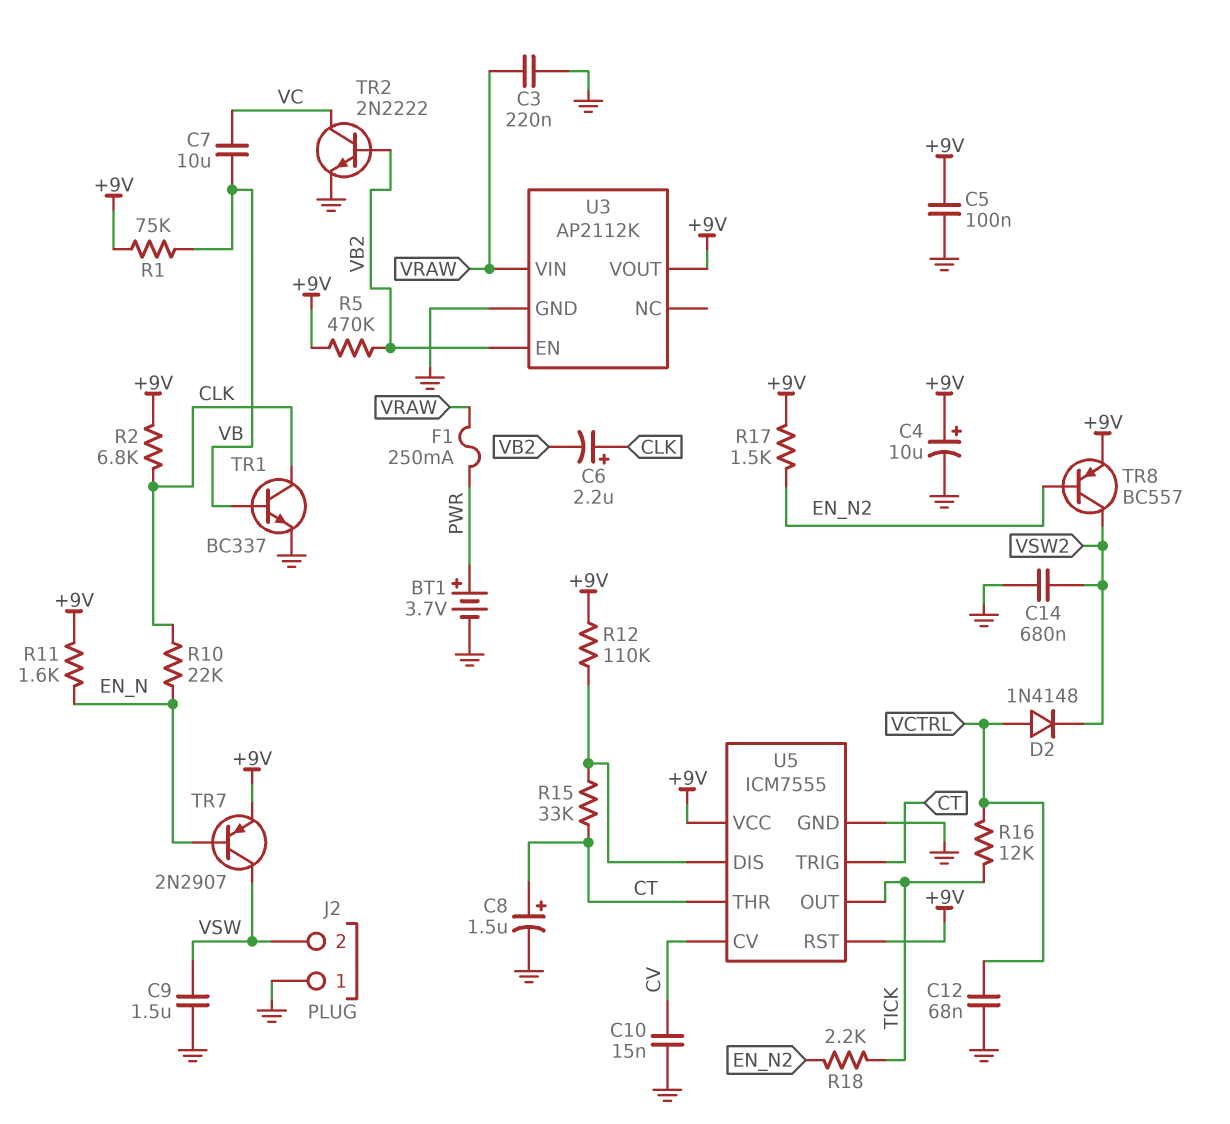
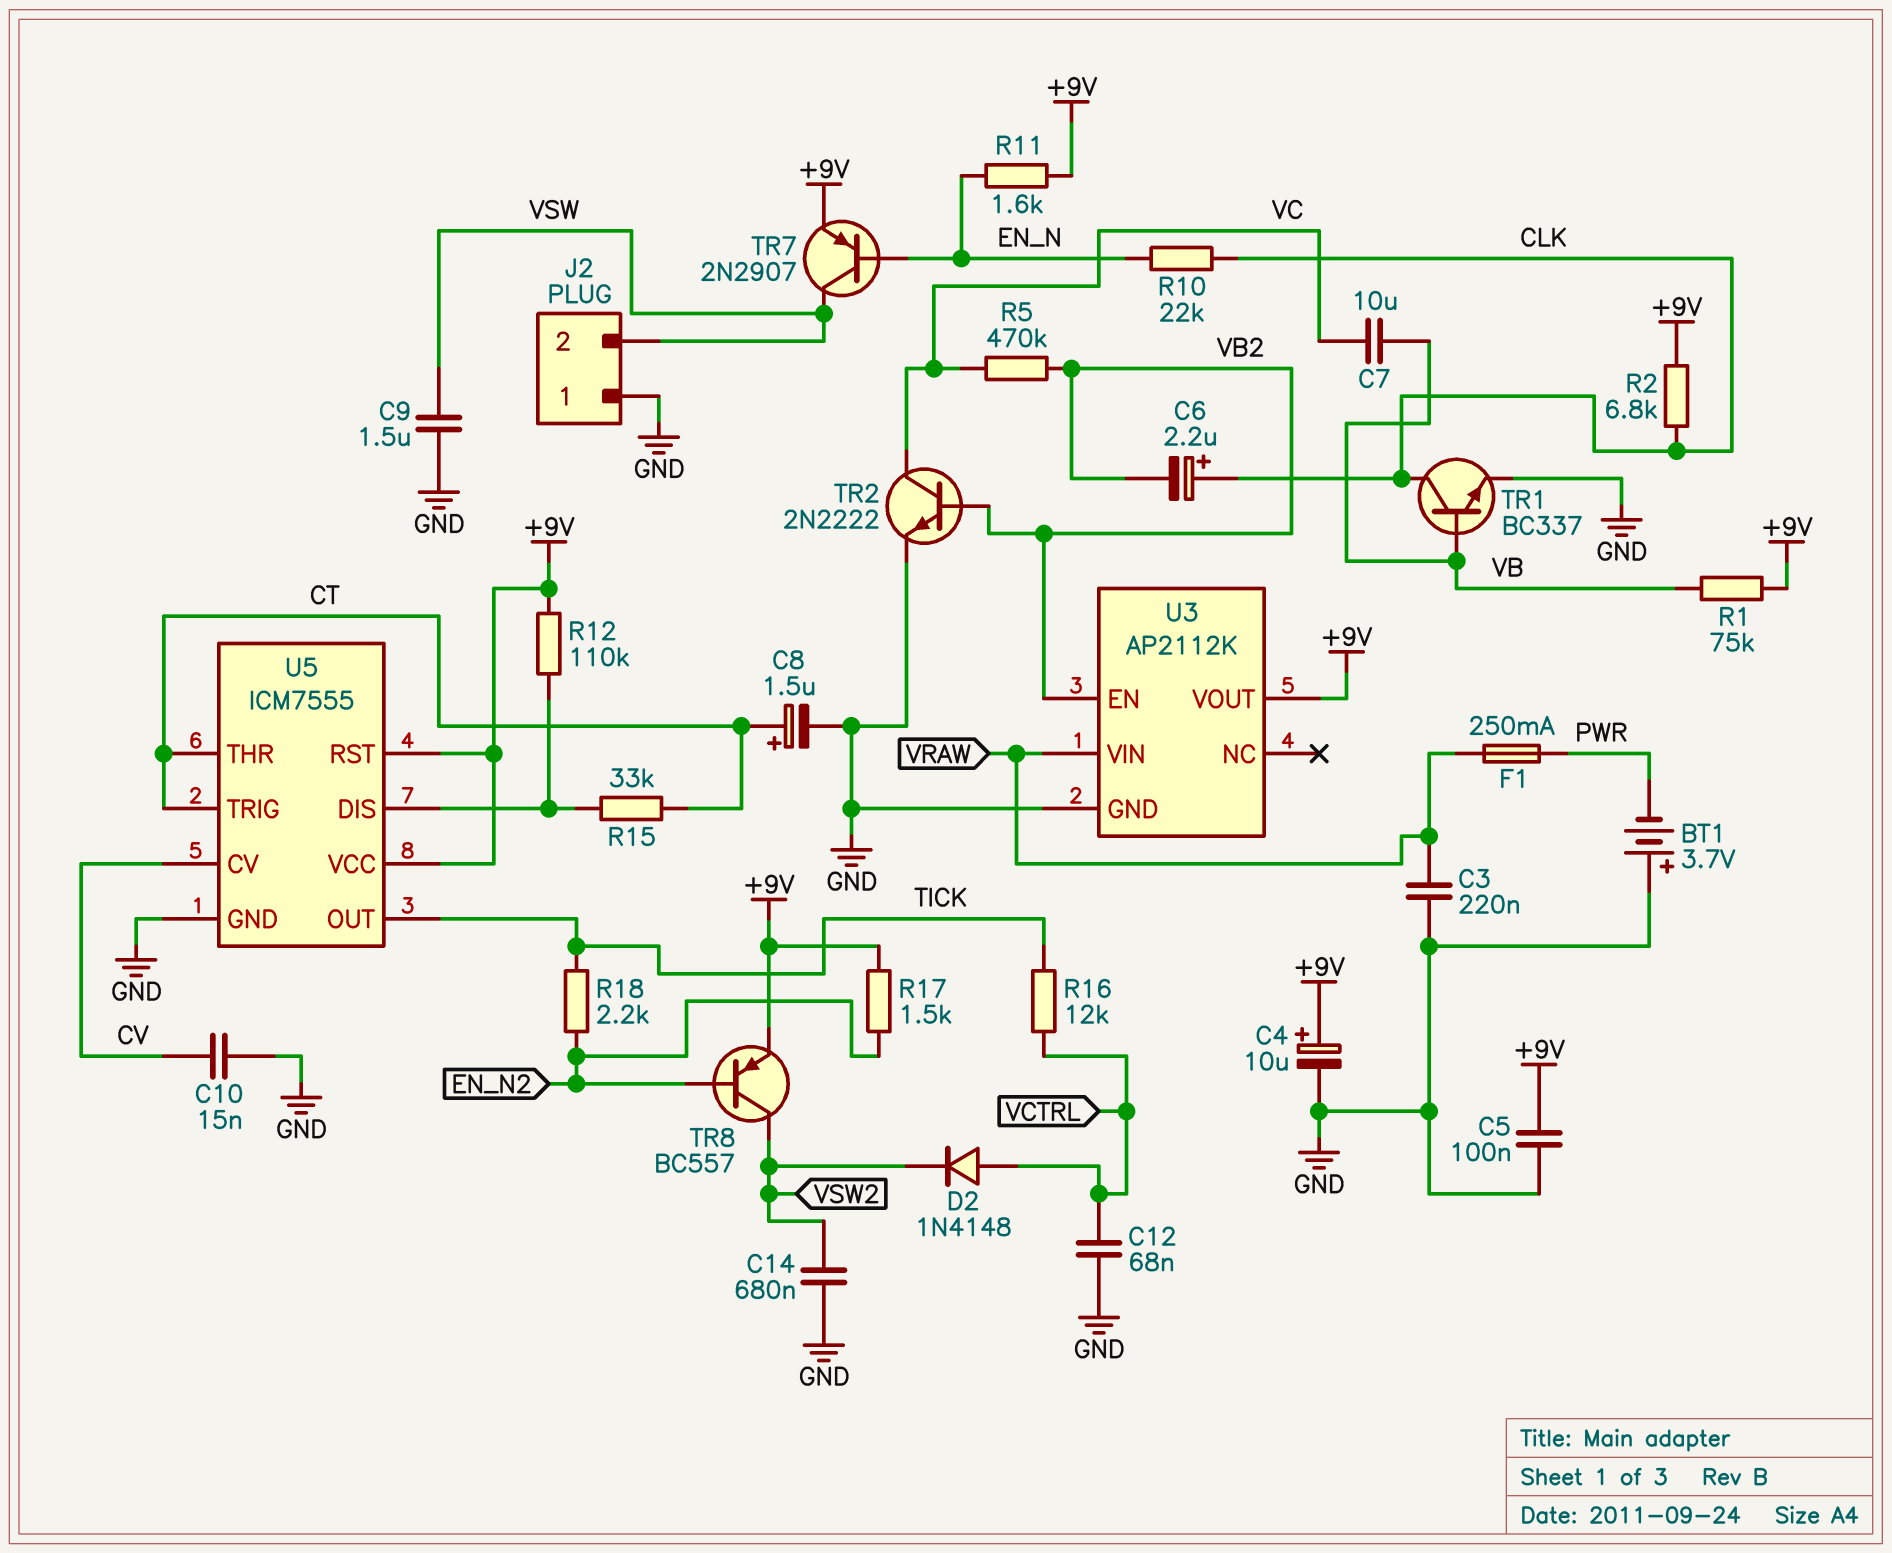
BT1: 3.7V (plus PWR, minus GND) -> 3.7V (plus GND, minus PWR)
R5: 470k (+9V, VB2) -> 470k (VB2, VC)

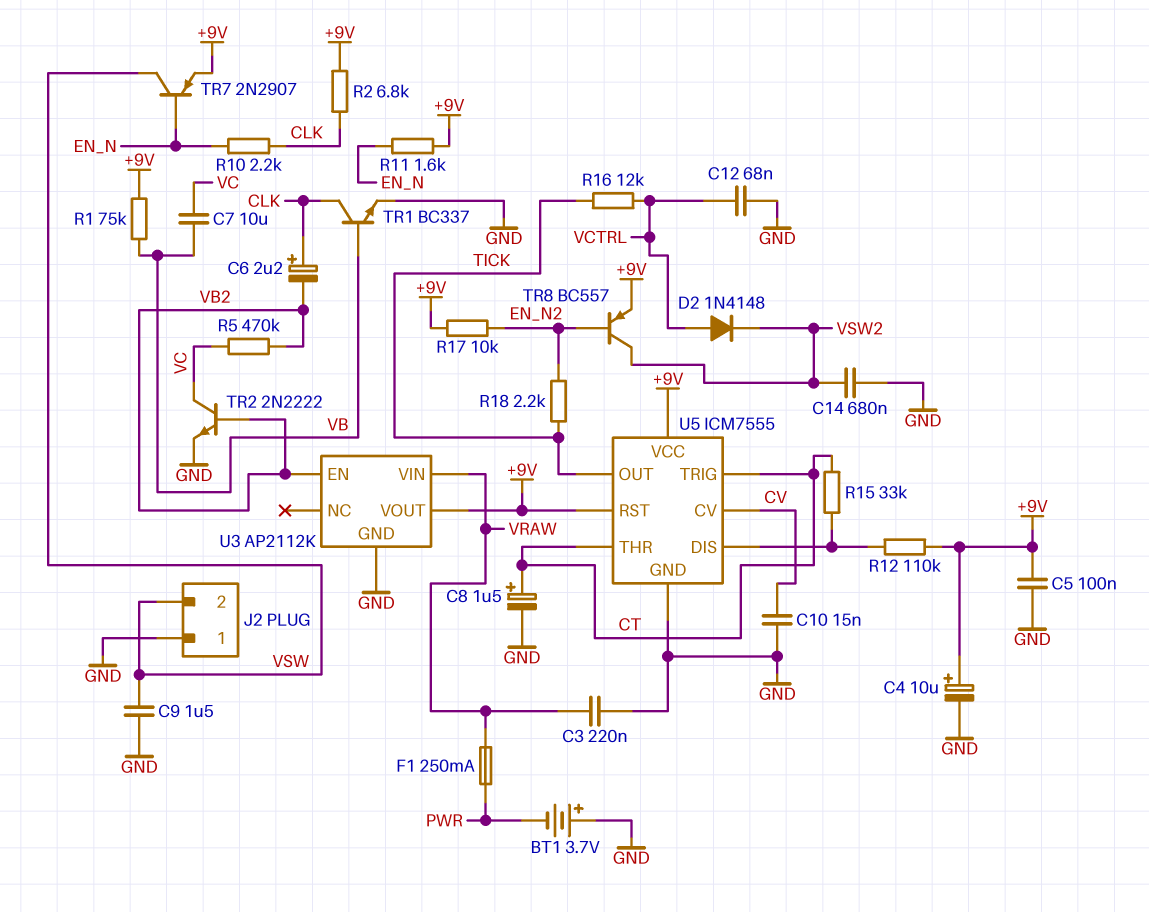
R10: 22k (CLK, EN_N) -> 2.2k (CLK, EN_N)
R17: 1.5k (+9V, EN_N2) -> 10k (+9V, EN_N2)

